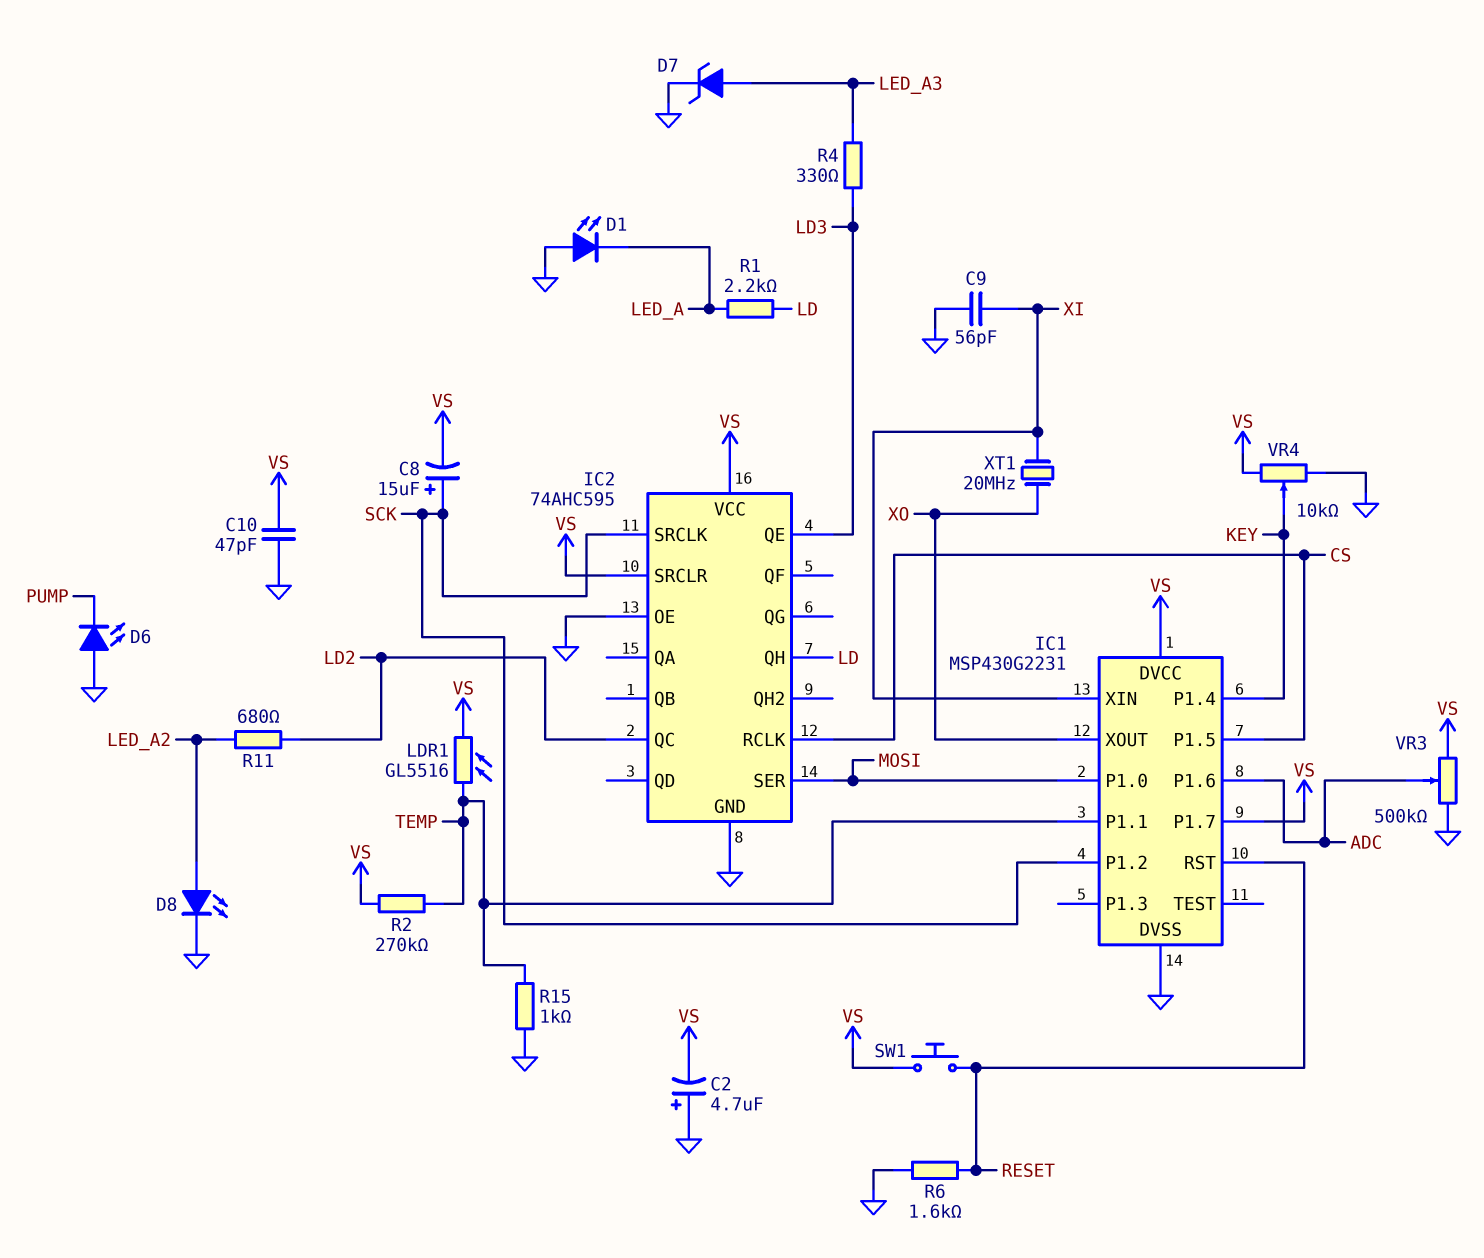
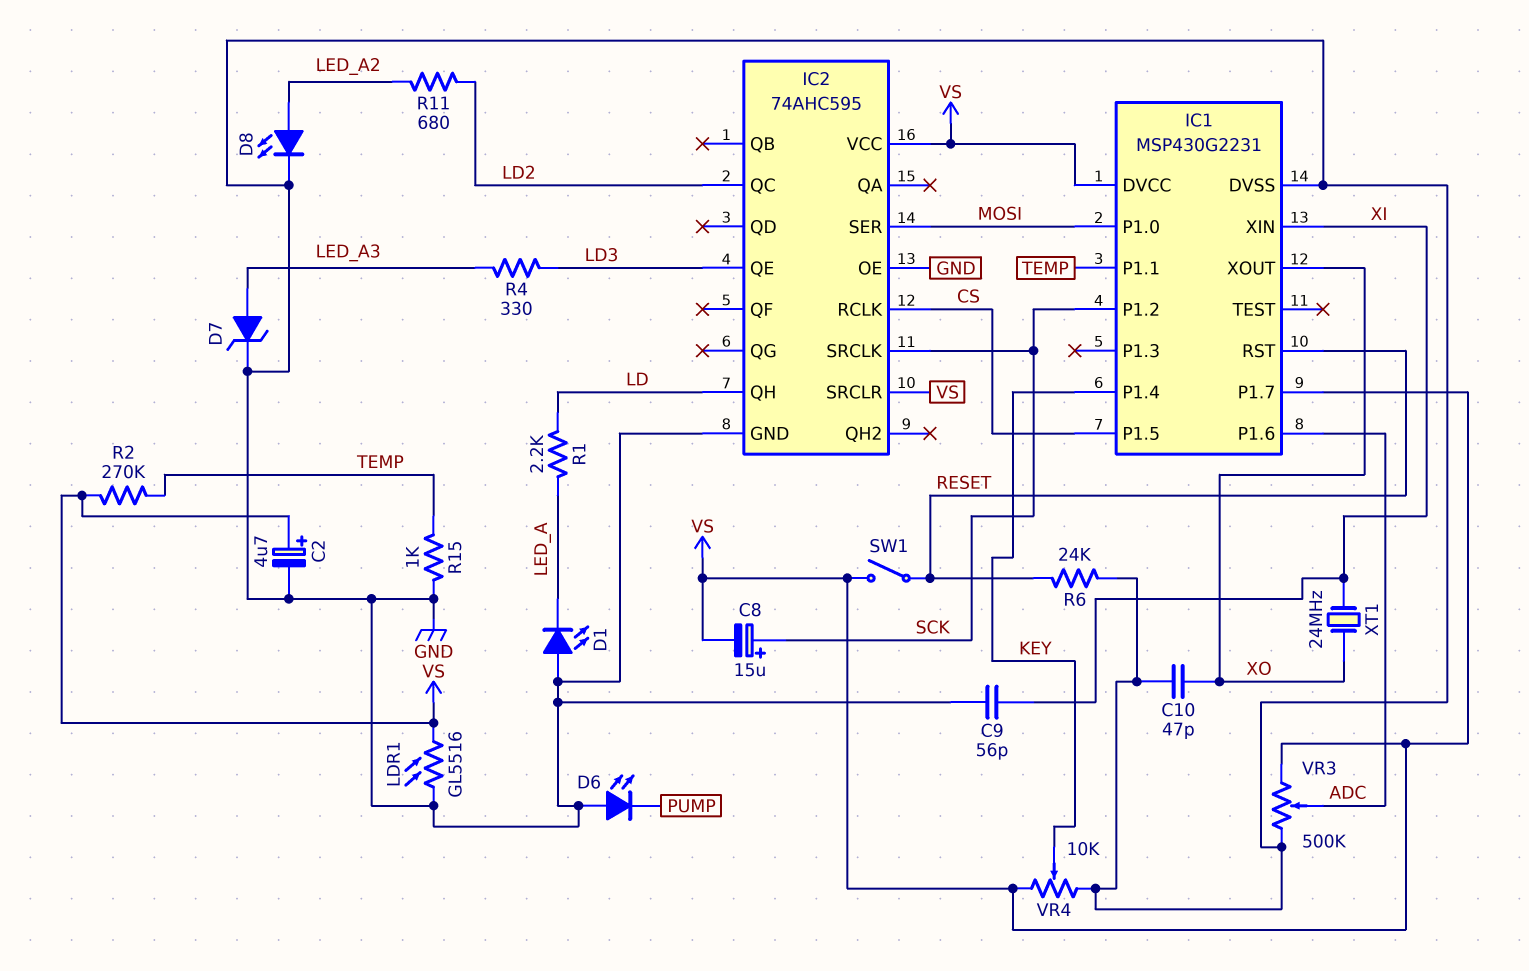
C2: 4.7uF (plus GND, minus VS) -> 4.7uF (plus VS, minus GND)
C10: 47pF (GND, VS) -> 47pF (GND, XO)
LDR1: GL5516 (TEMP, VS) -> GL5516 (GND, VS)
R6: 1.6k (GND, RESET) -> 24k (GND, RESET)
SW1: button (RESET, VS) -> switch (RESET, VS)
XT1: 20MHz (XI, XO) -> 24MHz (XI, XO)

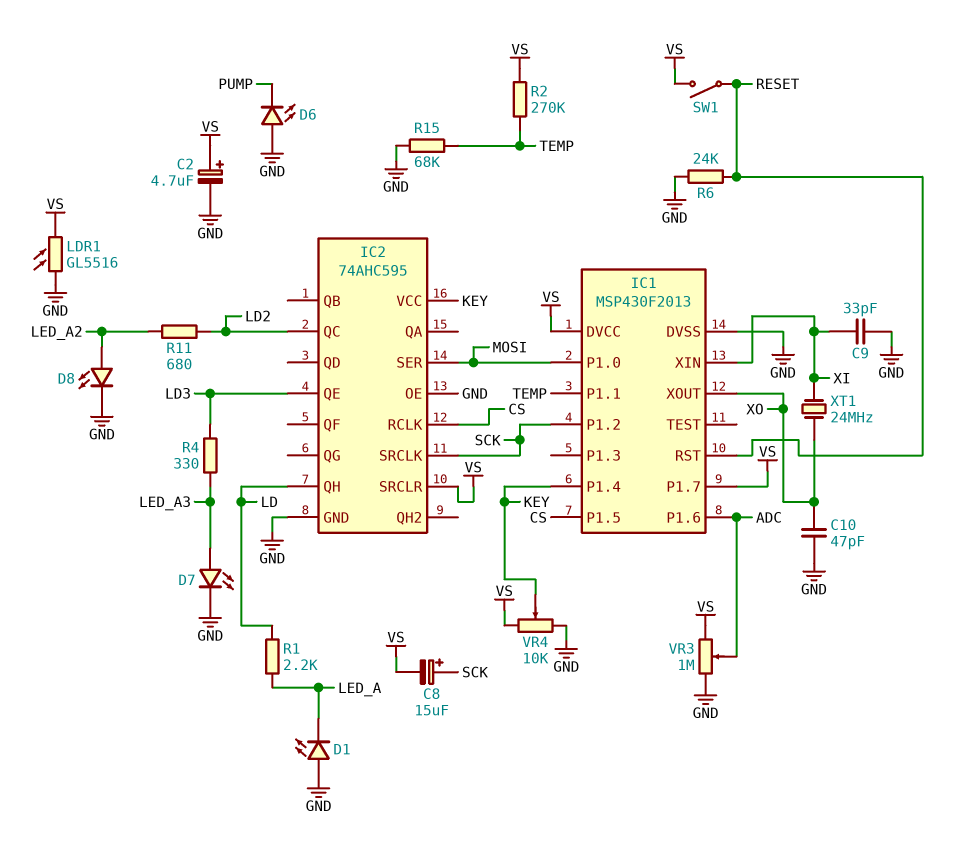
C9: 56pF (GND, XI) -> 33pF (GND, XI)
D7: zener (A LED_A3, K GND) -> LED (A LED_A3, K GND)
IC1: MSP430G2231 -> MSP430F2013
IC2 pin VCC: VS -> KEY
R15: 1k (GND, TEMP) -> 68k (GND, TEMP)
VR3: 500k (GND, VS, wiper ADC) -> 1M (GND, VS, wiper ADC)

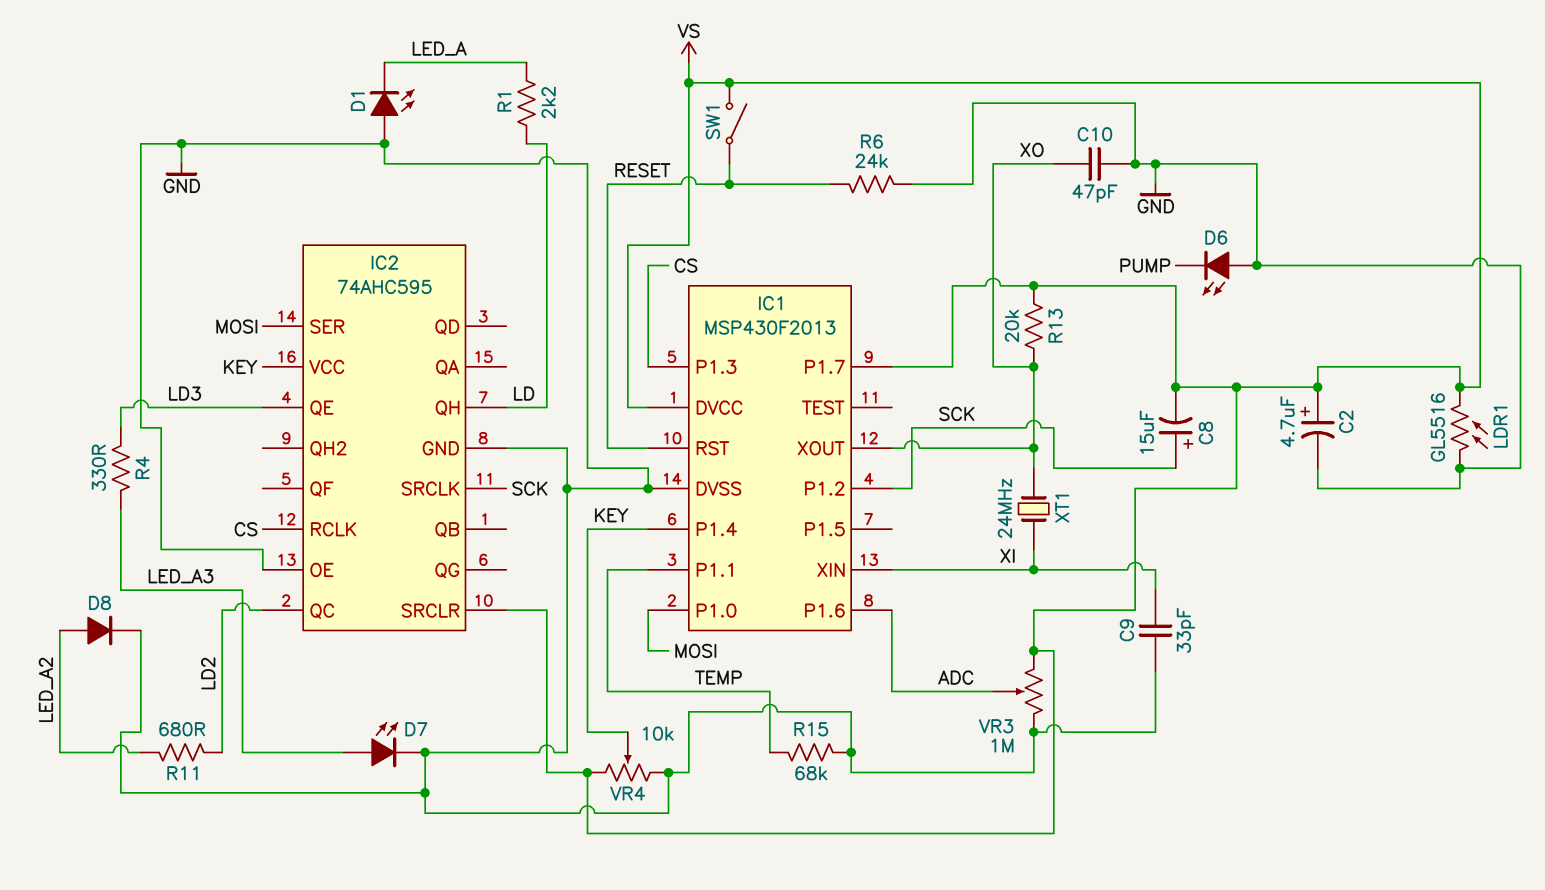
D8: LED (A LED_A2, K GND) -> diode (A LED_A2, K GND)
IC1 pin P1.3: none -> CS
IC1 pin P1.5: CS -> none
R2: 270k (TEMP, VS) -> none
R13: none -> 20k (VS, XO)

